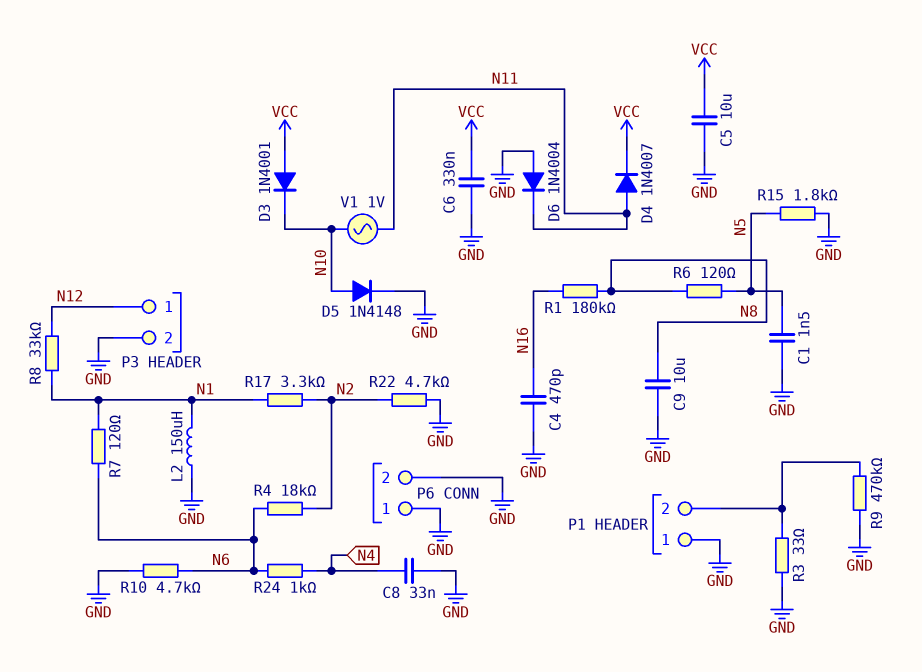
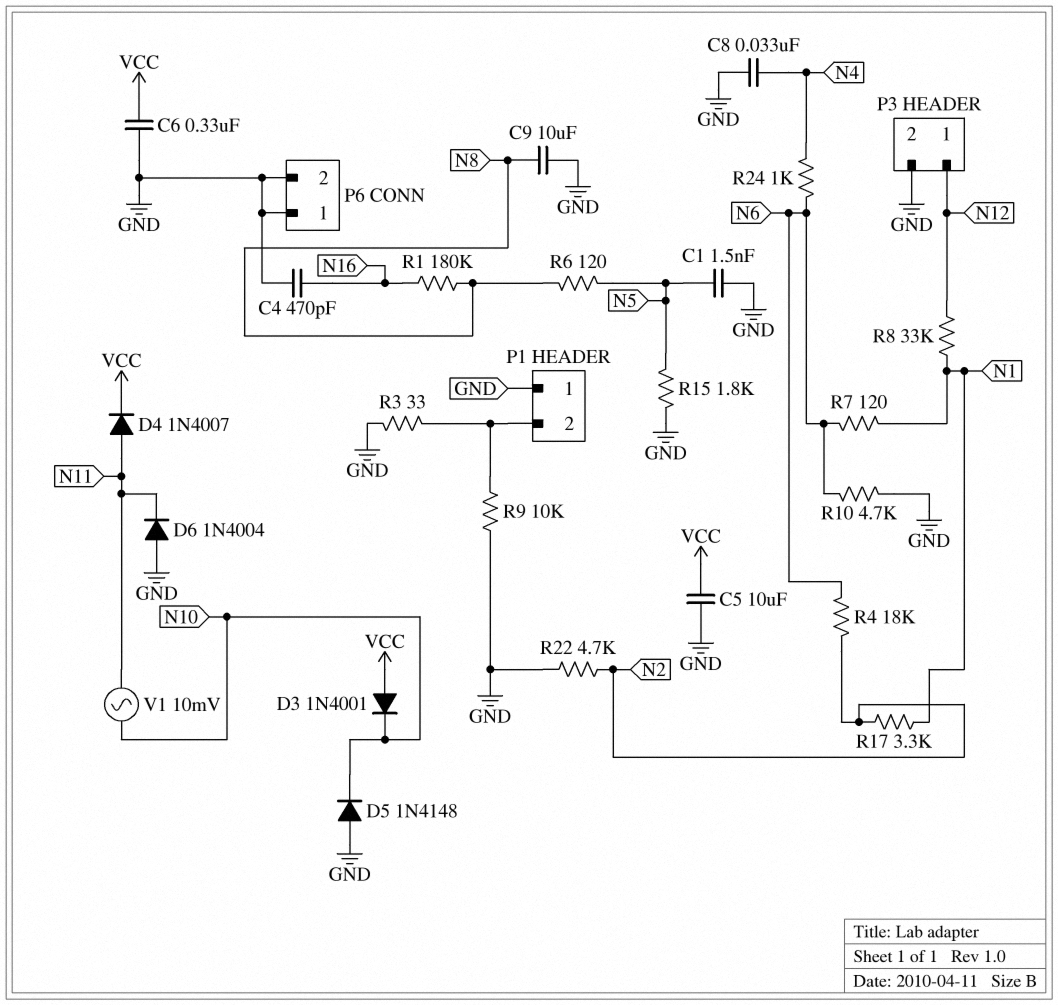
D5: diode 1N4148 (A N10, K GND) -> diode 1N4148 (A GND, K N10)
L2: 150uH (GND, N1) -> none
R9: 470k (GND, P1/2) -> 10k (GND, P1/2)
V1: AC 1V (N10, N11) -> AC 10mV (N10, N11)

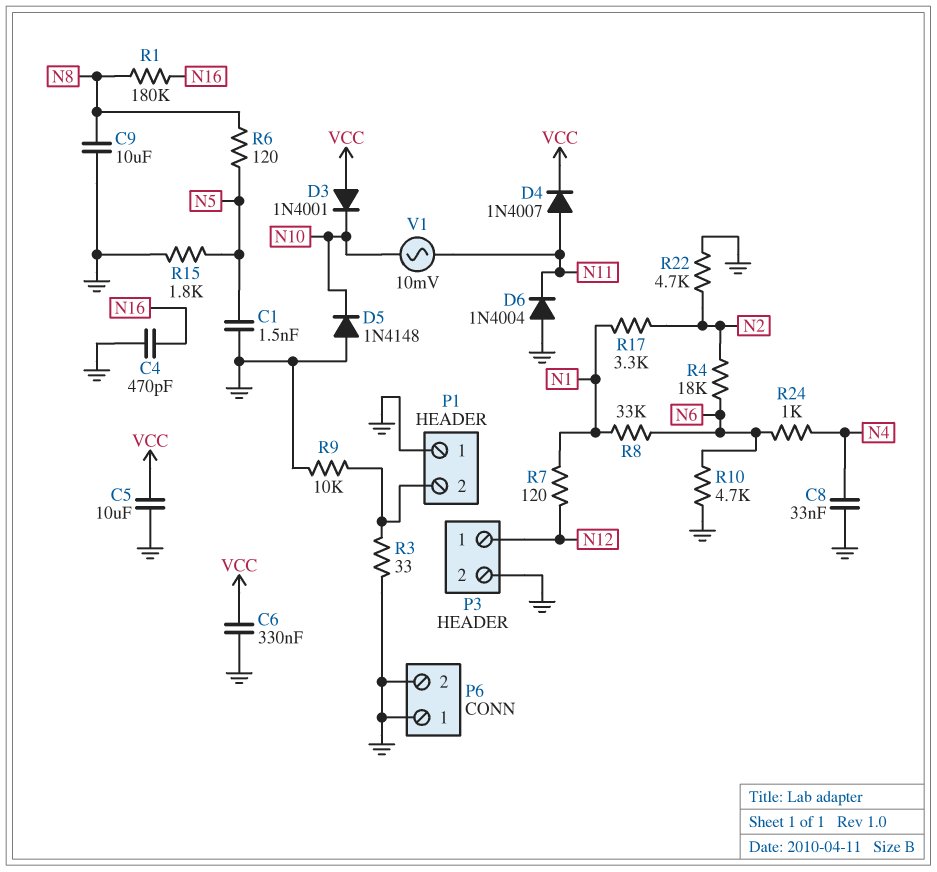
R7: 120 (N1, N6) -> 120 (N1, N12)
R8: 33k (N1, N12) -> 33k (N1, N6)

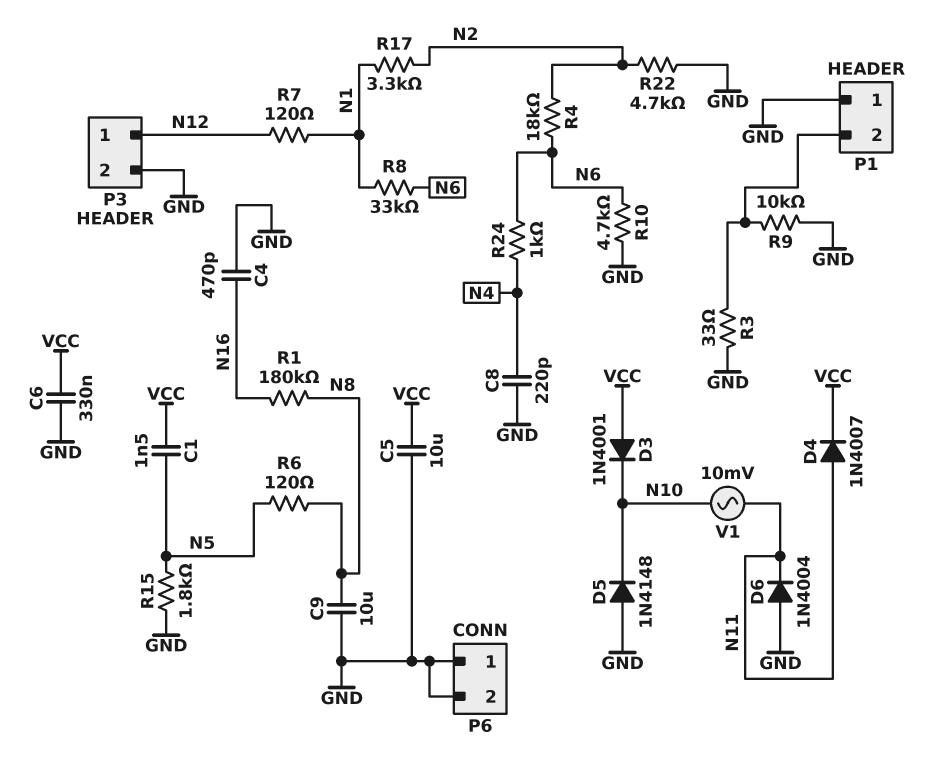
C1: 1.5nF (GND, N5) -> 1.5nF (N5, VCC)
C8: 33nF (GND, N4) -> 220pF (GND, N4)

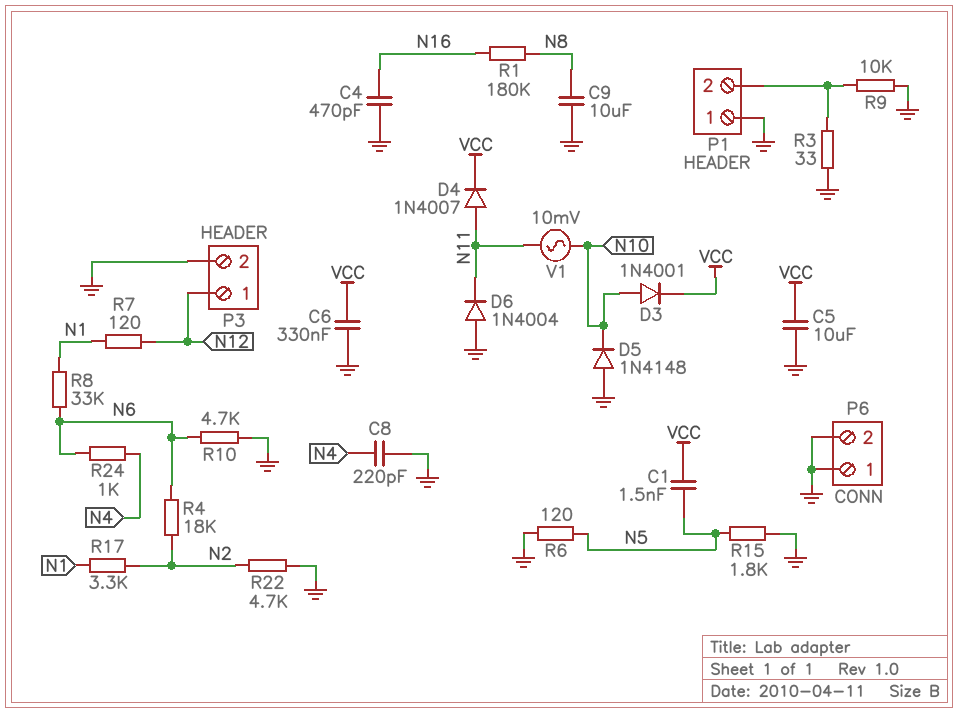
D3: diode 1N4001 (A VCC, K N10) -> diode 1N4001 (A N10, K VCC)
R6: 120 (N5, N8) -> 120 (GND, N5)

